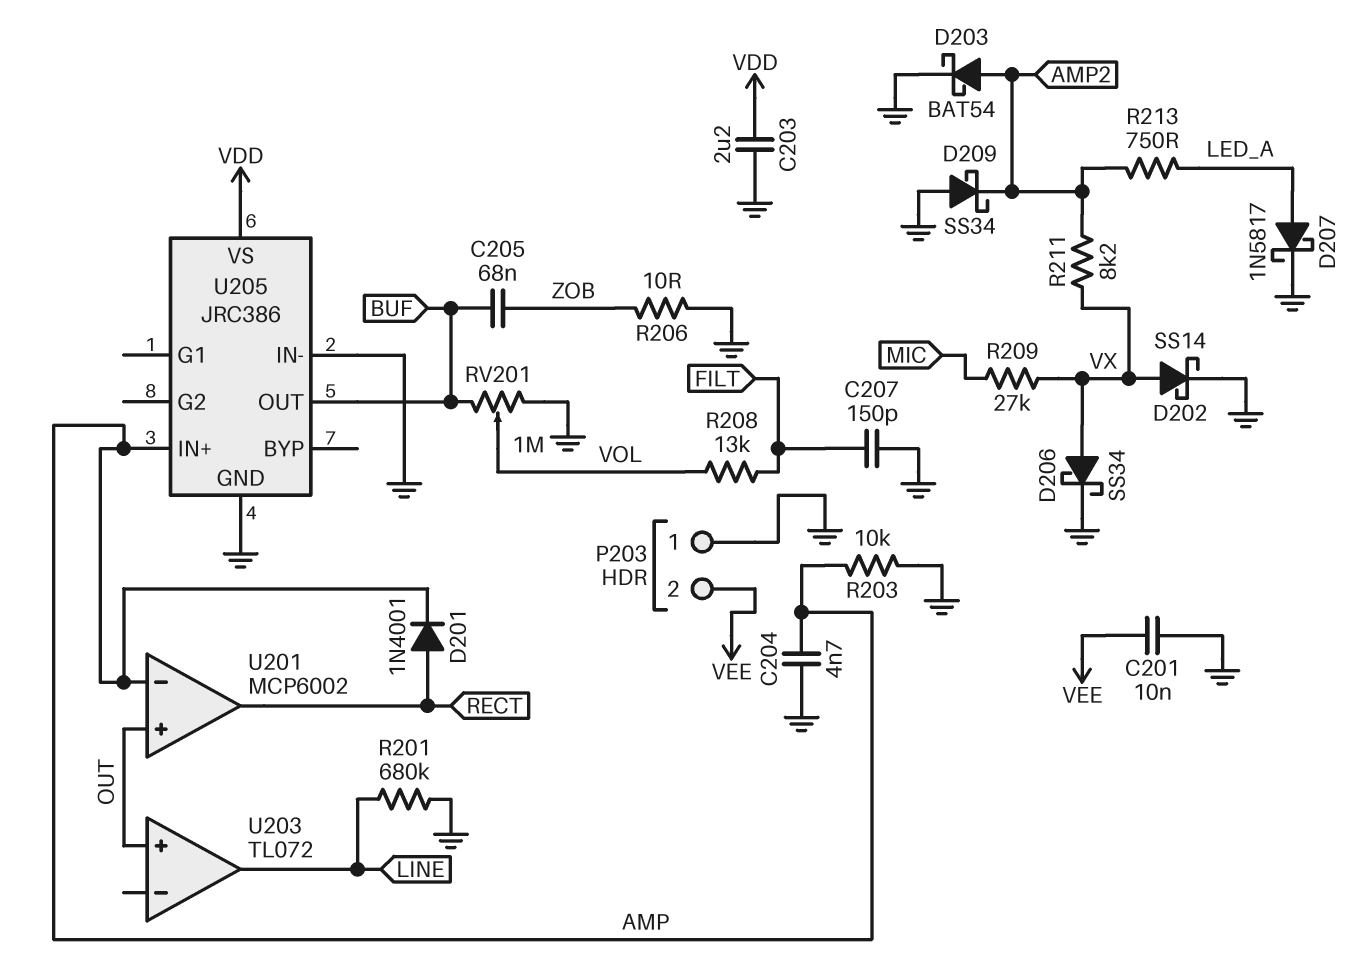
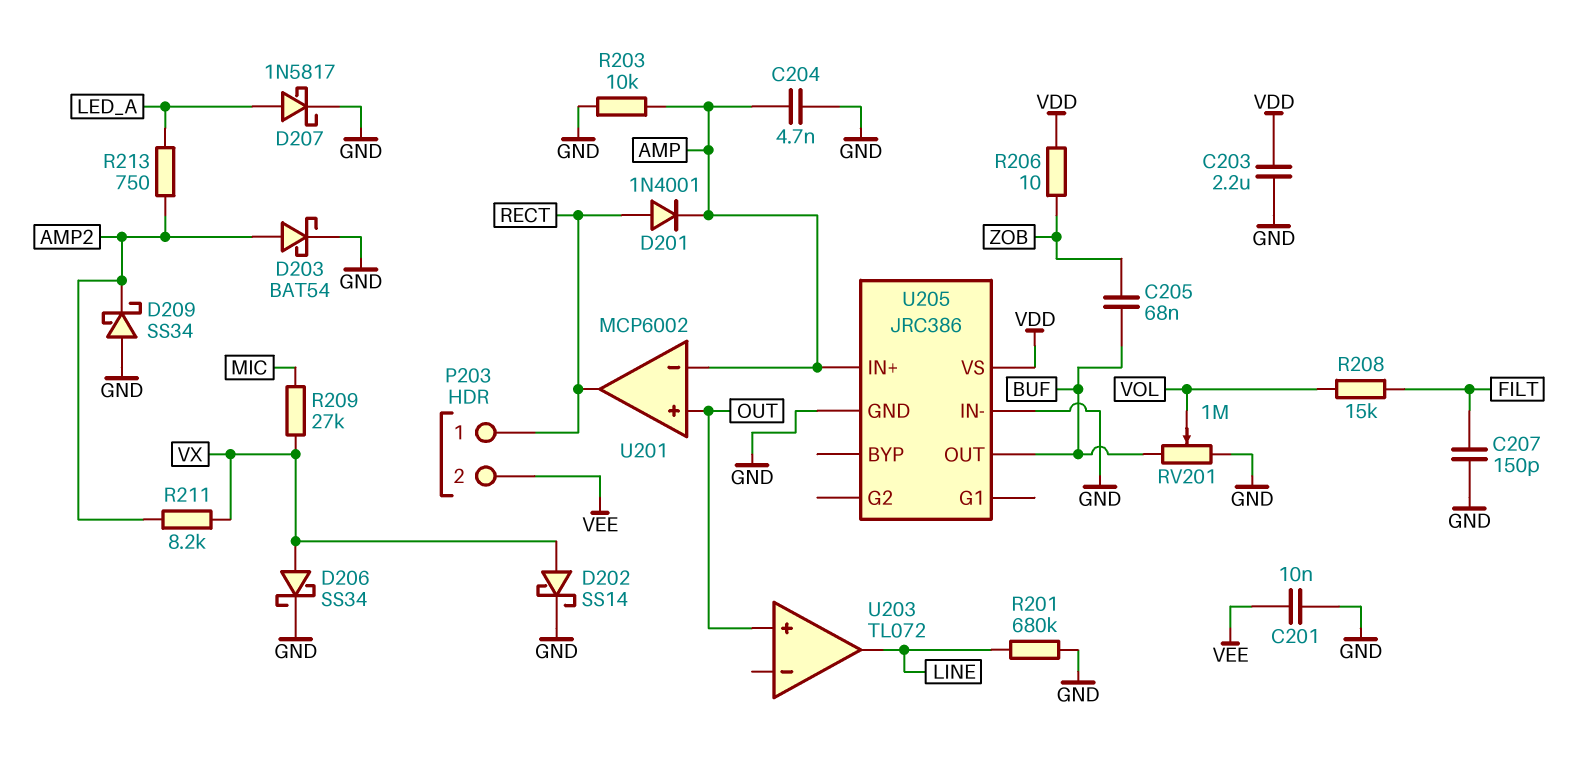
P203 pin 1: GND -> RECT
R206: 10 (GND, ZOB) -> 10 (VDD, ZOB)
R208: 13k (FILT, VOL) -> 15k (FILT, VOL)

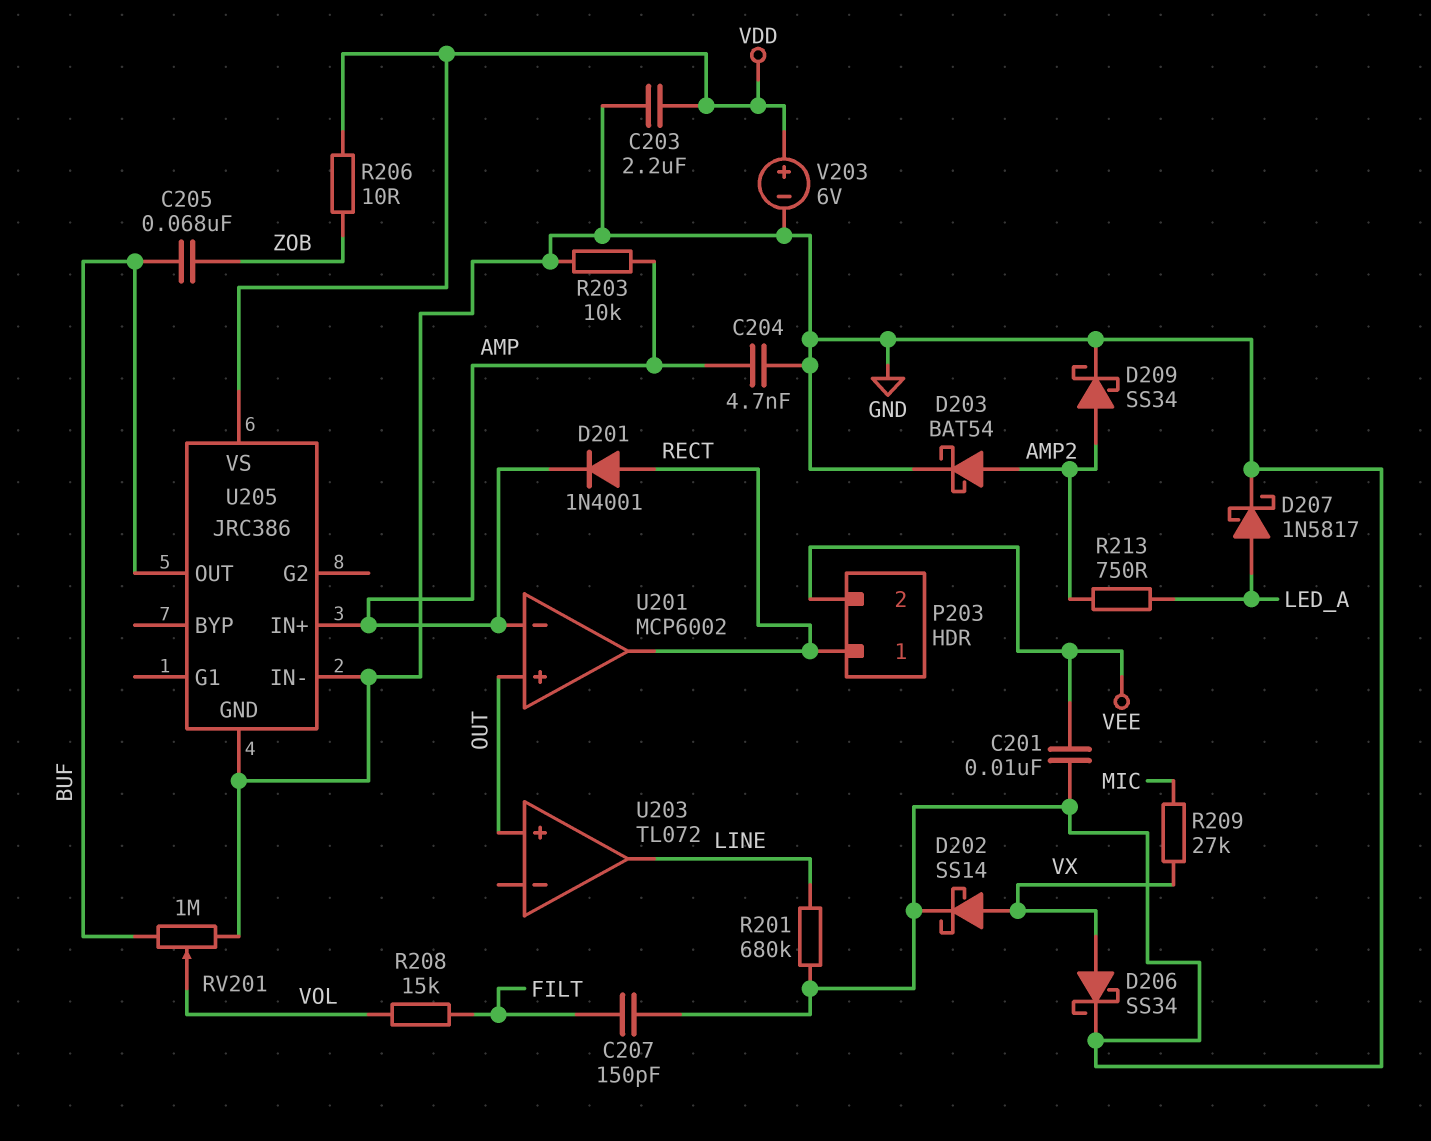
D209: schottky SS34 (A GND, K AMP2) -> schottky SS34 (A AMP2, K GND)
R211: 8.2k (AMP2, VX) -> none
V203: none -> 6V (plus VDD, minus GND)

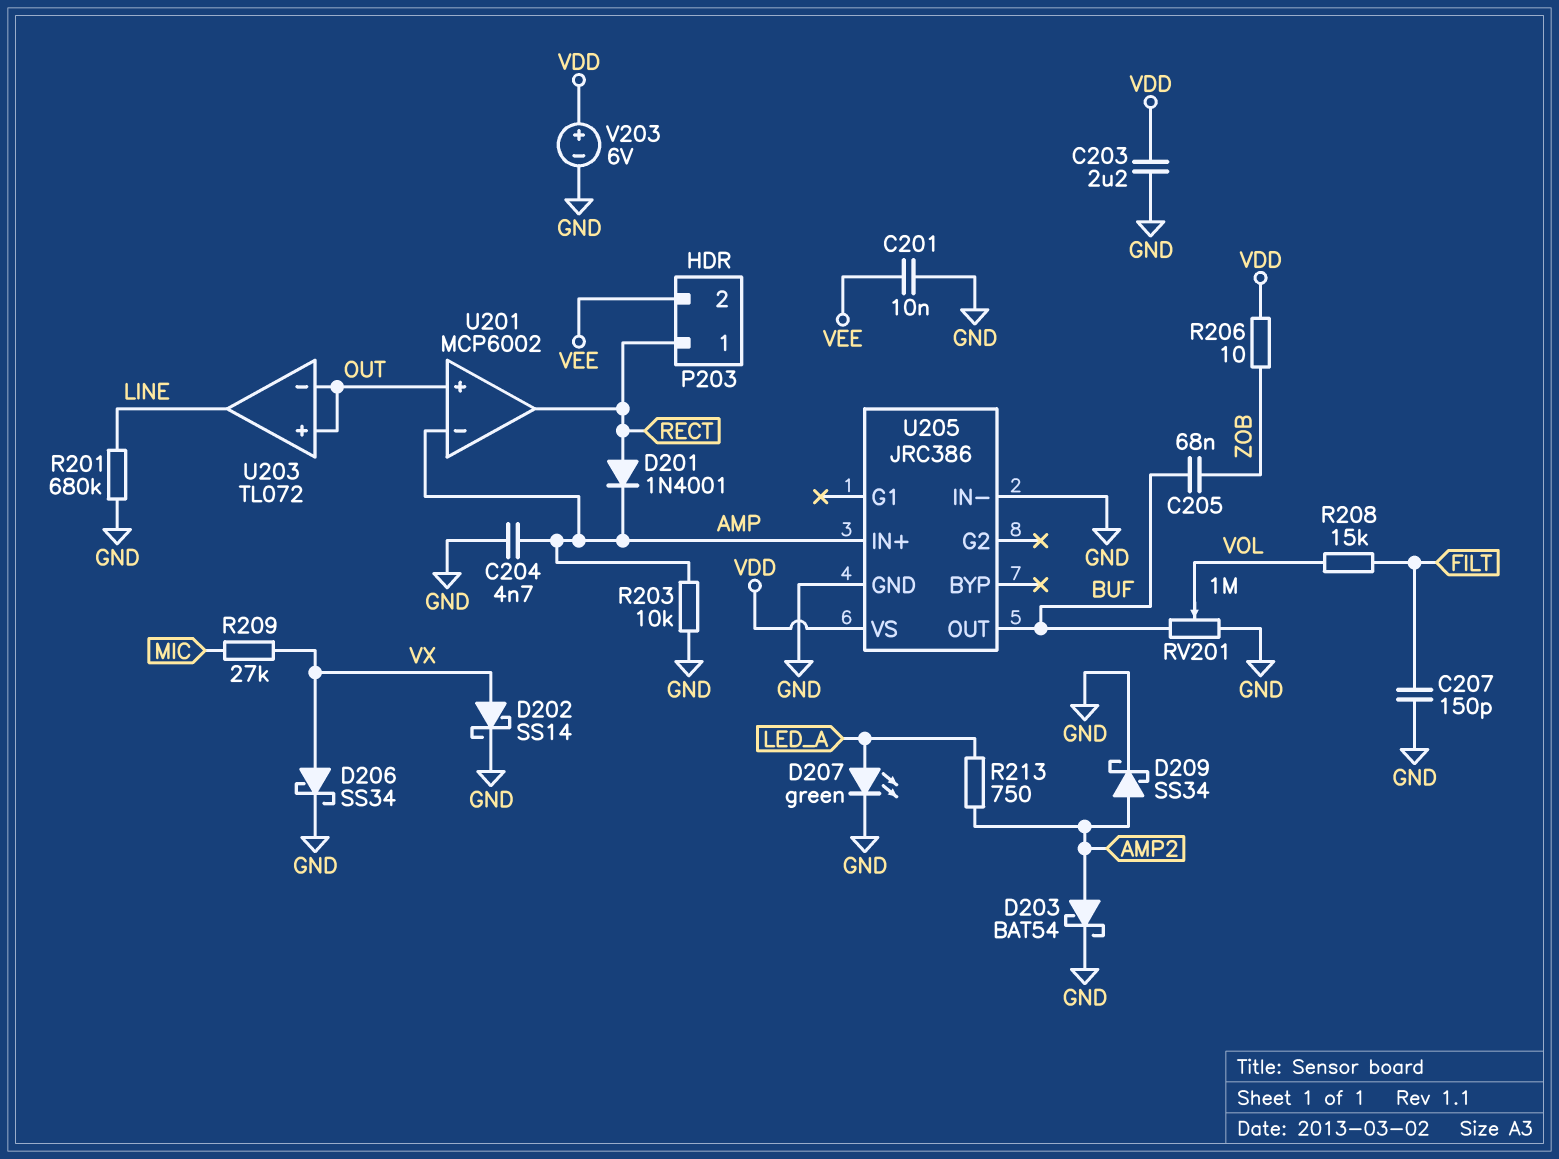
D207: schottky 1N5817 (A LED_A, K GND) -> LED green (A LED_A, K GND)
U203 pin in-: none -> OUT

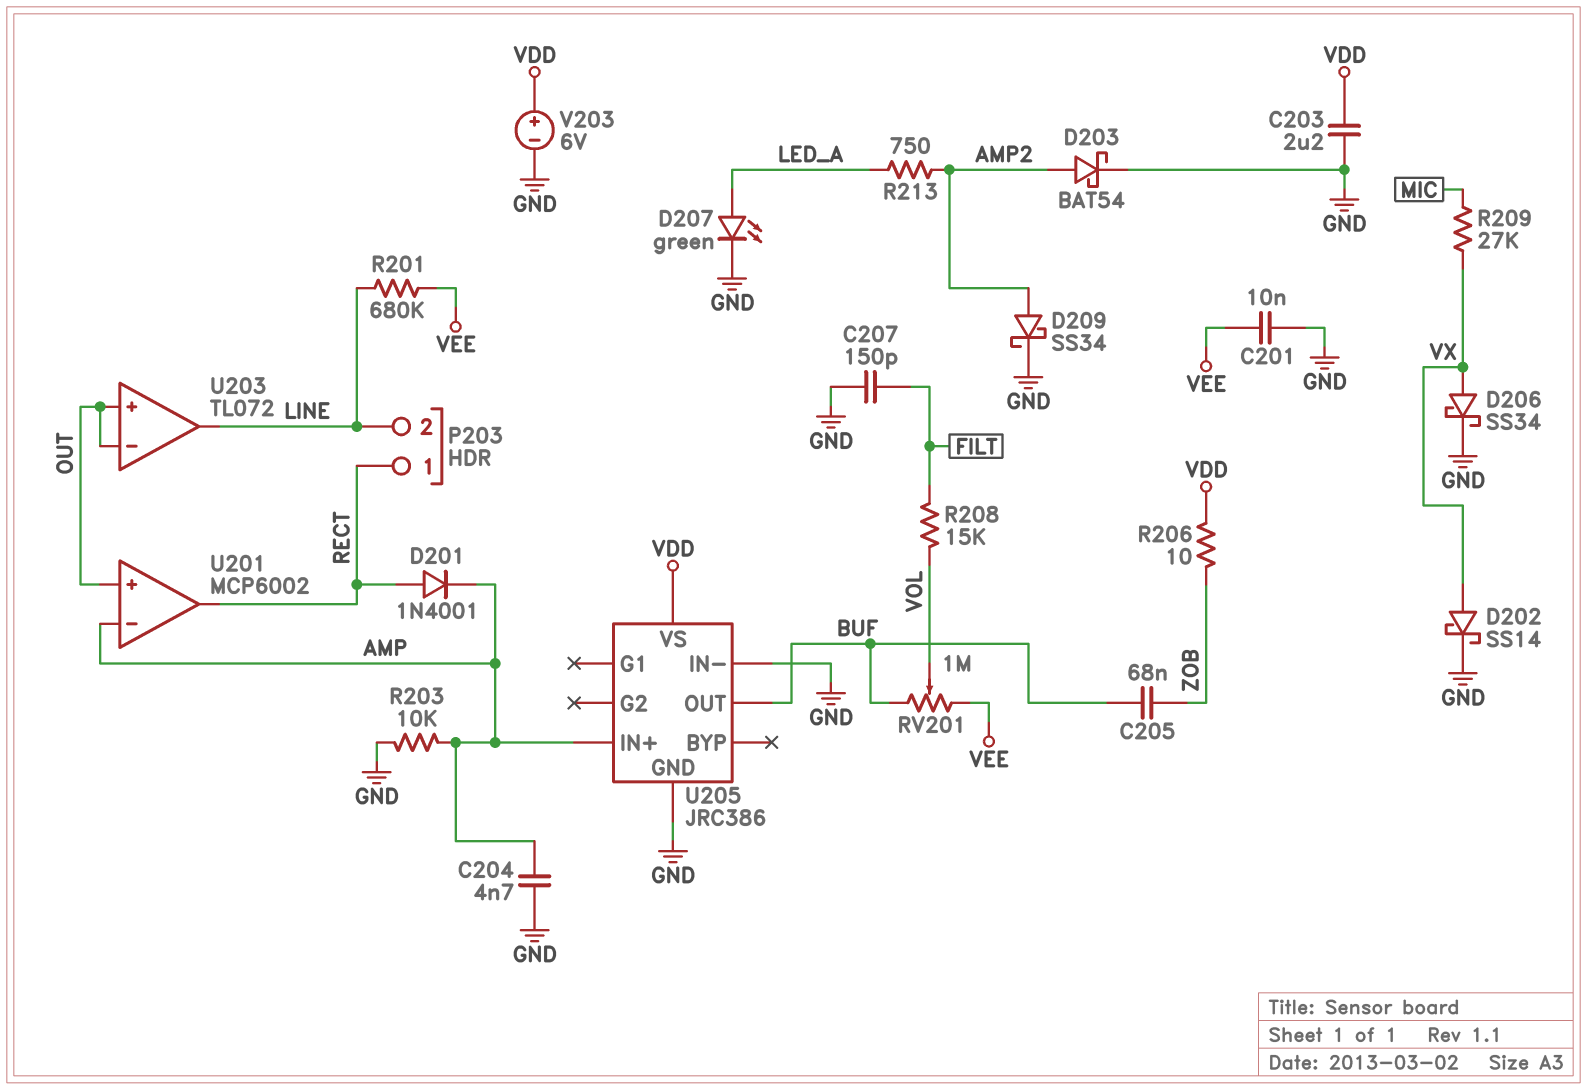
P203 pin 2: VEE -> LINE
R201: 680k (GND, LINE) -> 680k (LINE, VEE)
RV201: 1M (BUF, GND, wiper VOL) -> 1M (BUF, VEE, wiper VOL)

